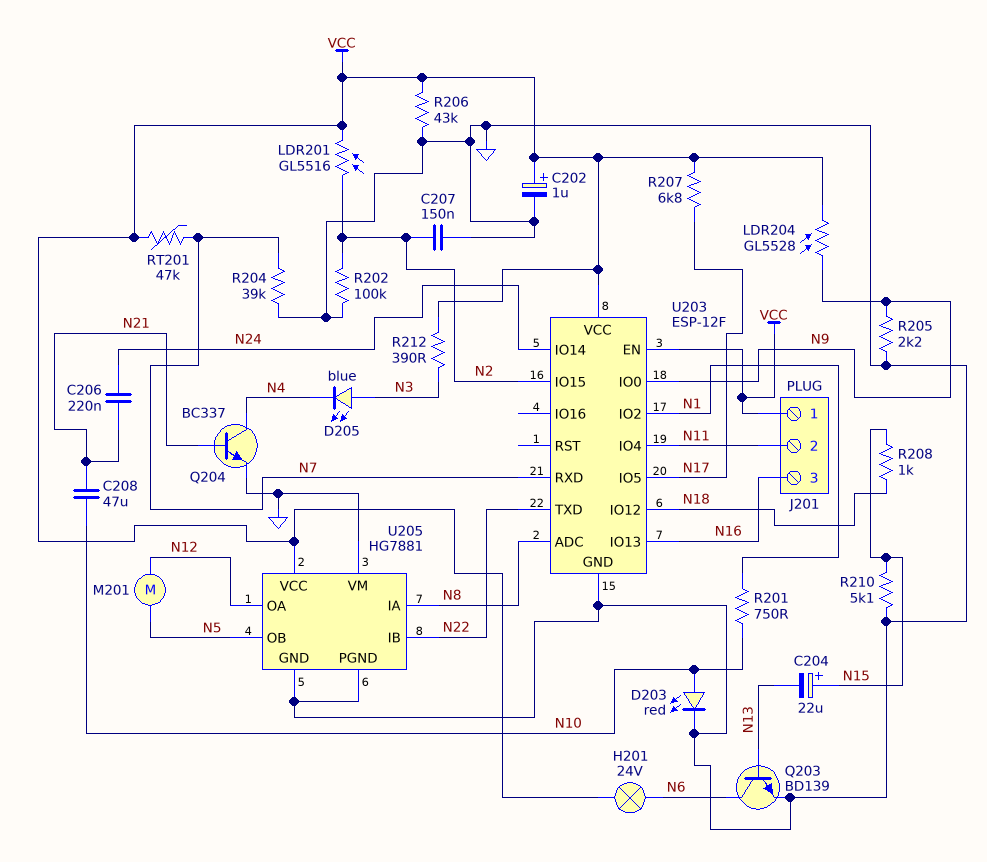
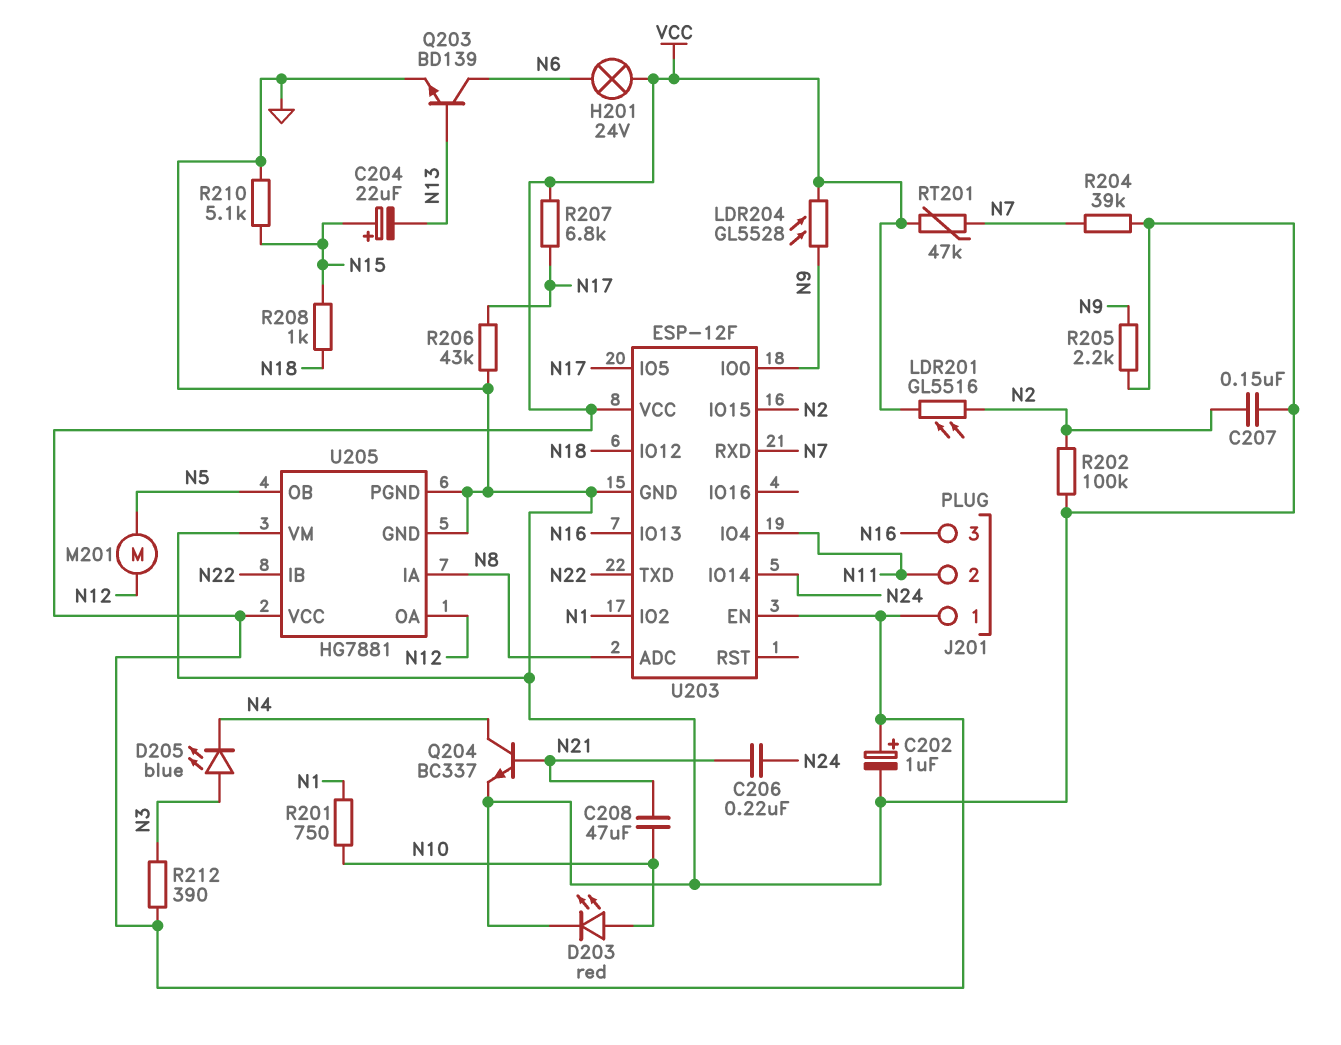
R206: 43k (GND, VCC) -> 43k (GND, N17)

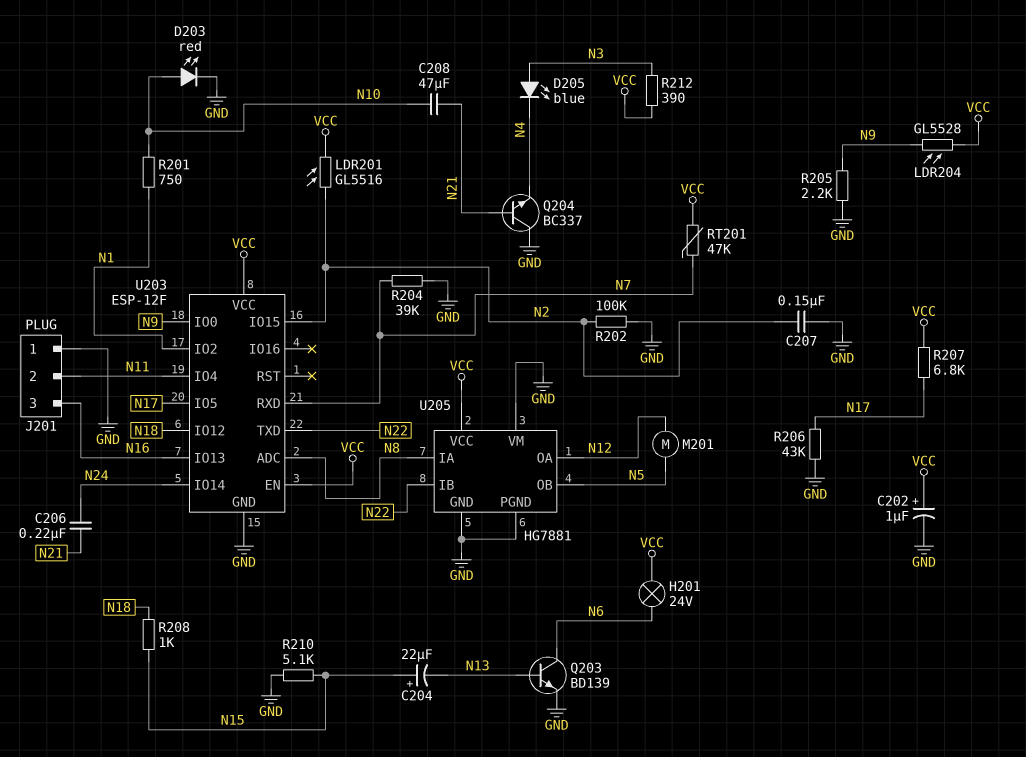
J201 pin 1: VCC -> GND
Q204: NPN BC337 (B N21, C N4, E GND) -> NPN BC337 (B N21, C GND, E N4)

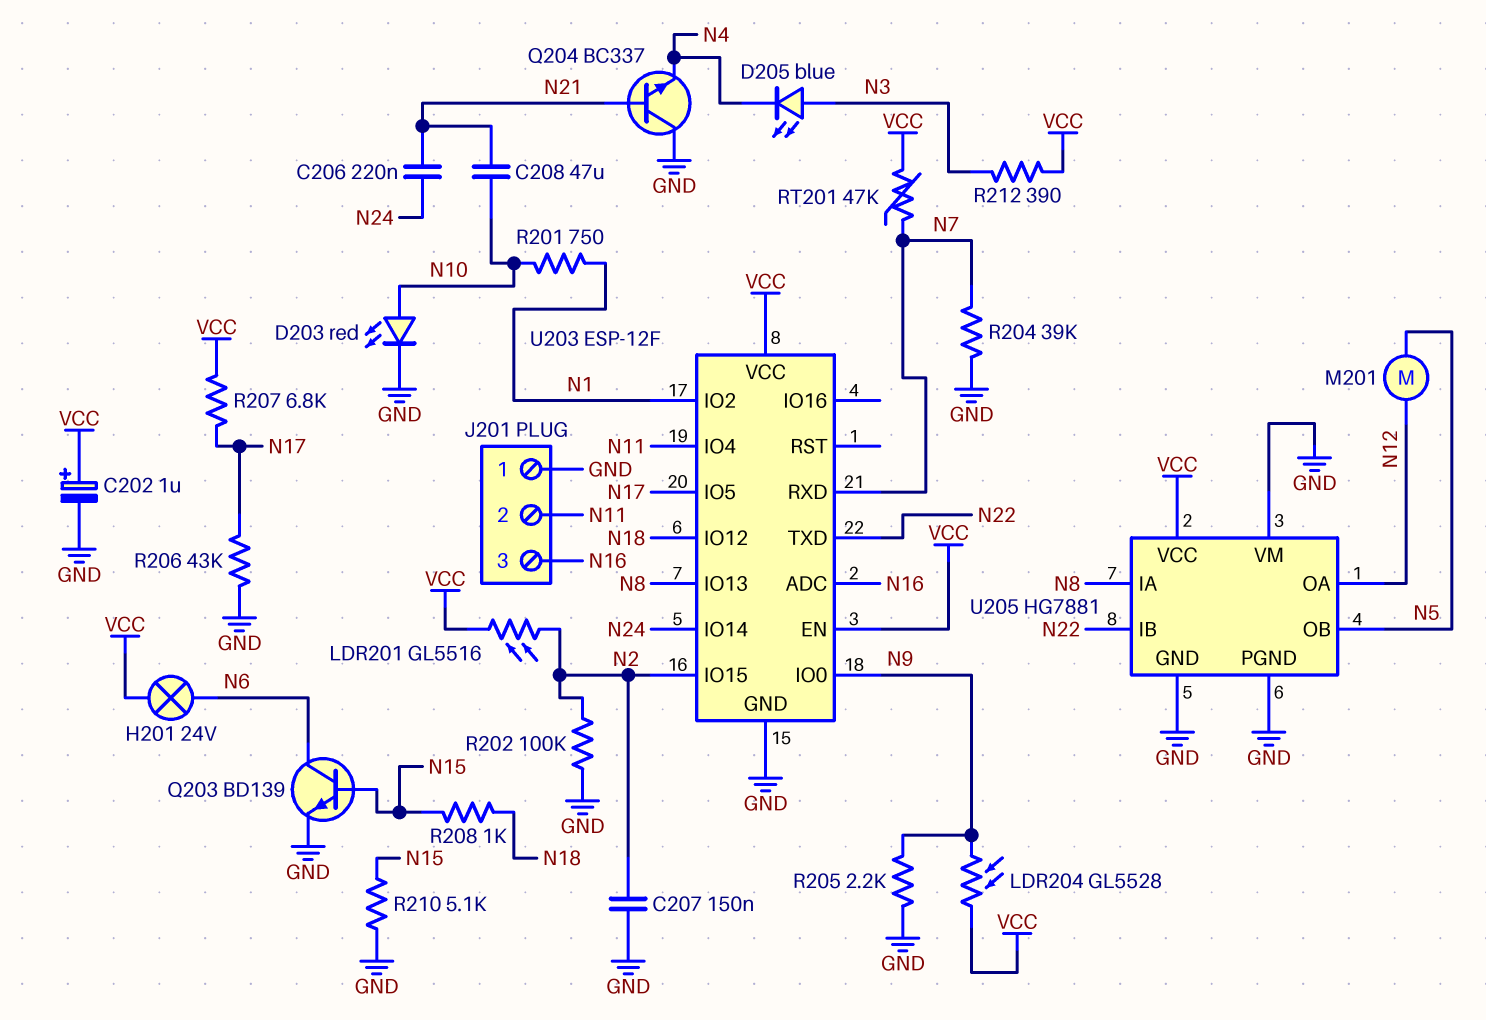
C204: 22uF (plus N15, minus N13) -> none
Q203: NPN BD139 (B N13, C N6, E GND) -> NPN BD139 (B N15, C N6, E GND)
U203 pin ADC: N8 -> N16
U203 pin IO13: N16 -> N8

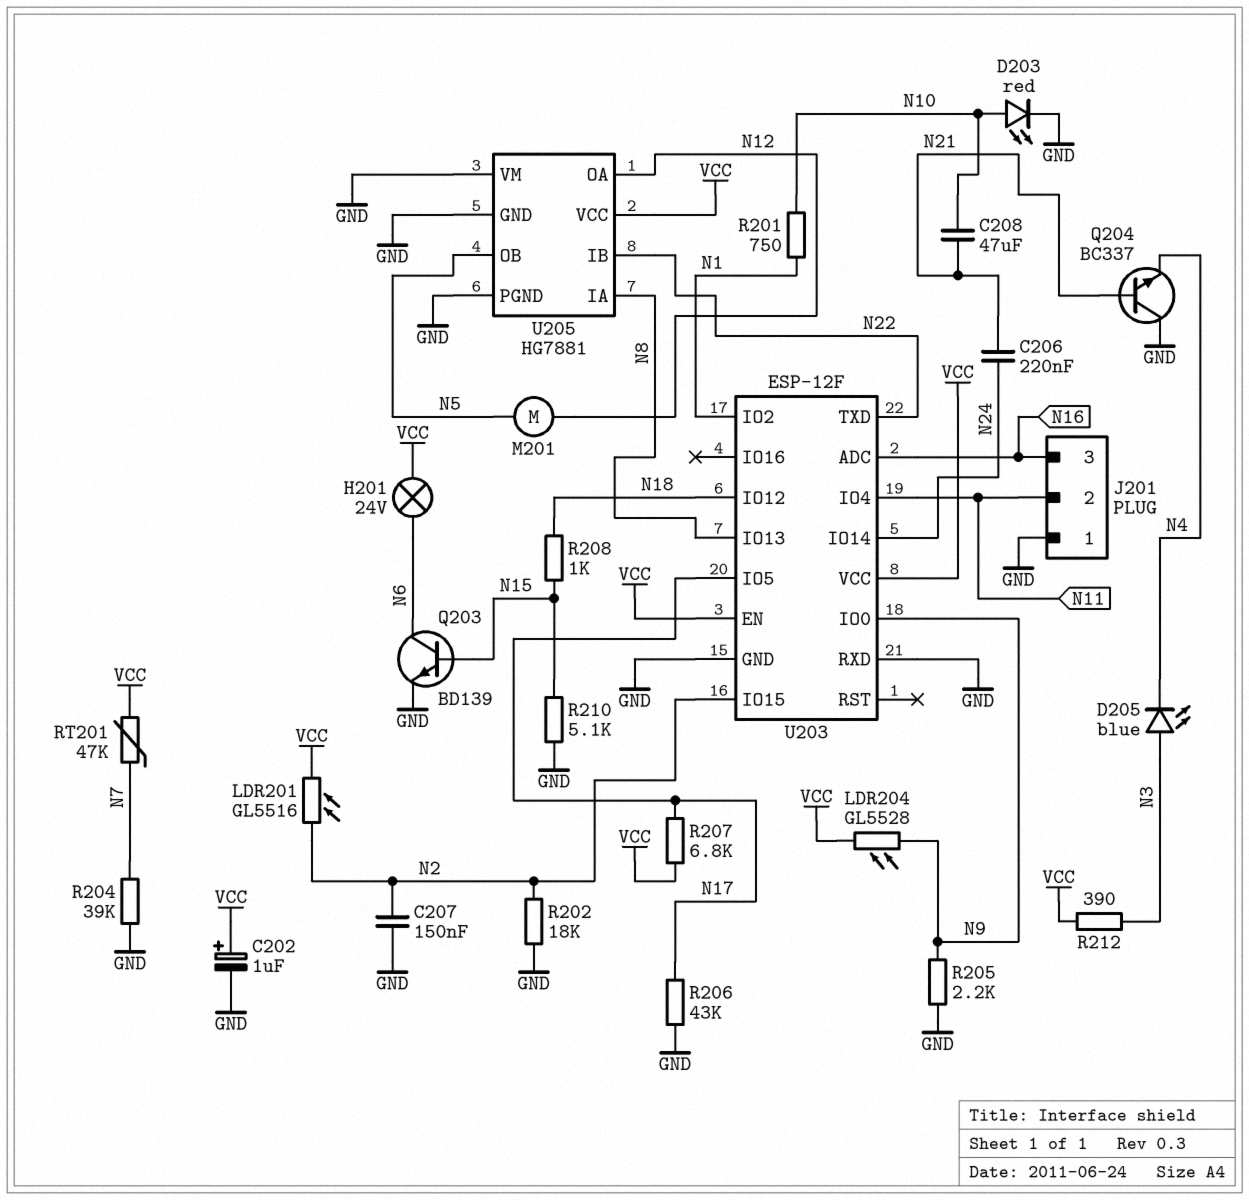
R202: 100k (GND, N2) -> 18k (GND, N2)
U203 pin RXD: N7 -> GND

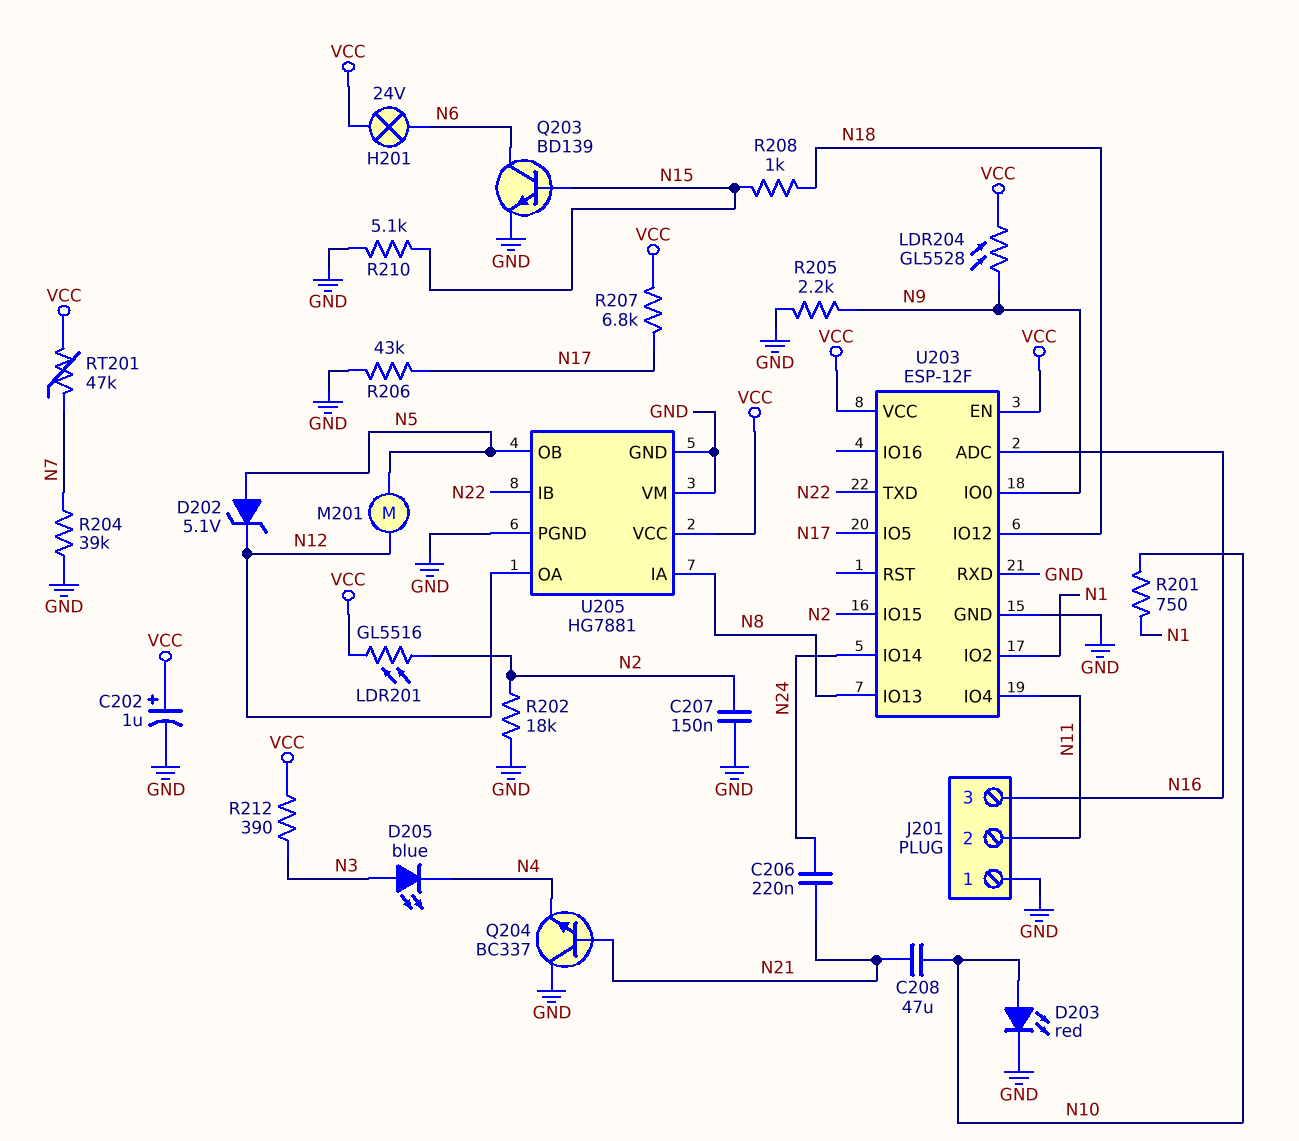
D202: none -> zener 5.1V (A N5, K N12)

